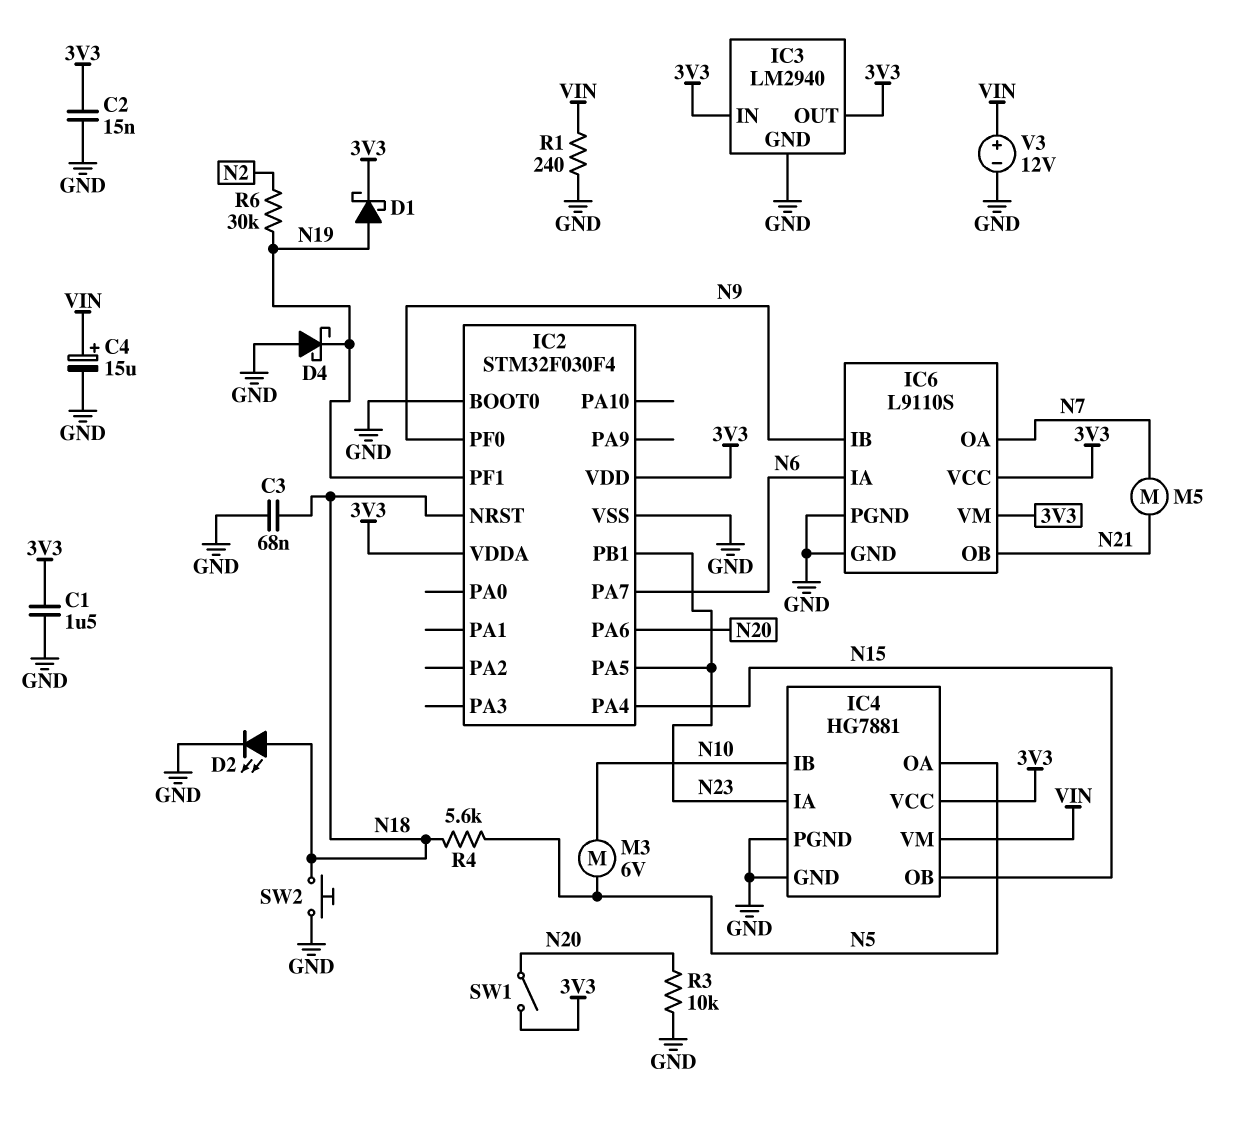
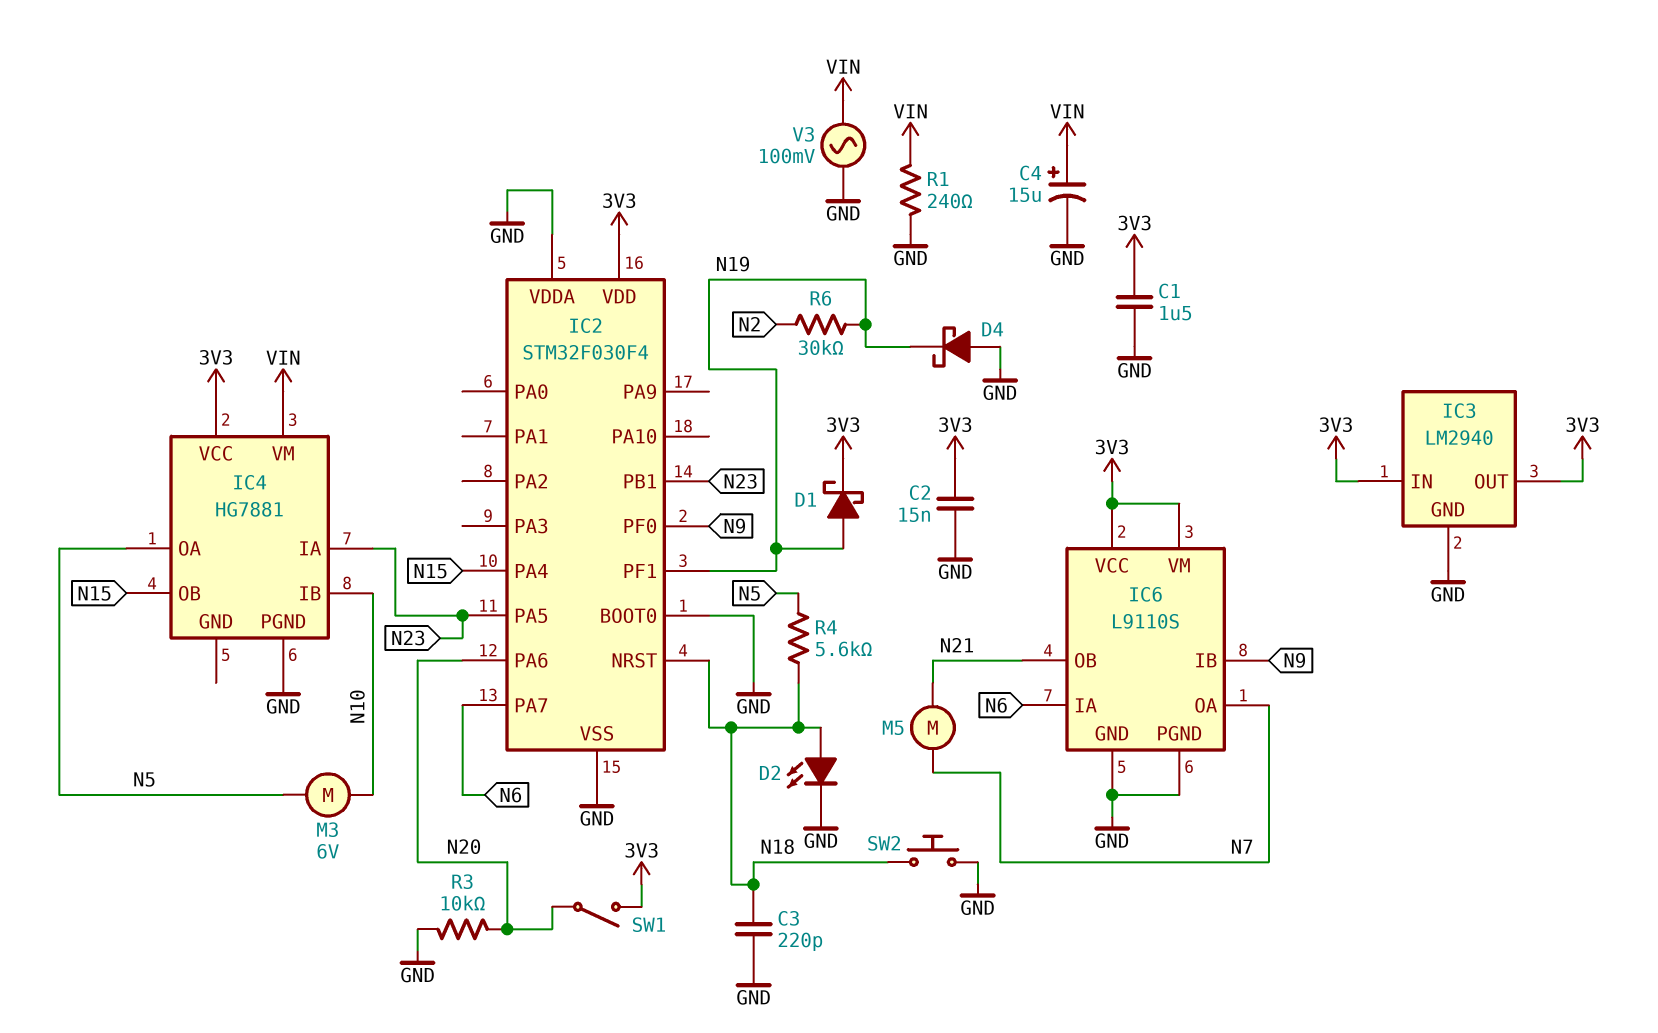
C3: 68nF (GND, N18) -> 220pF (GND, N18)
IC2 pin VDDA: 3V3 -> GND
IC4 pin GND: GND -> none
V3: 12V (plus VIN, minus GND) -> AC 100mV (GND, VIN)

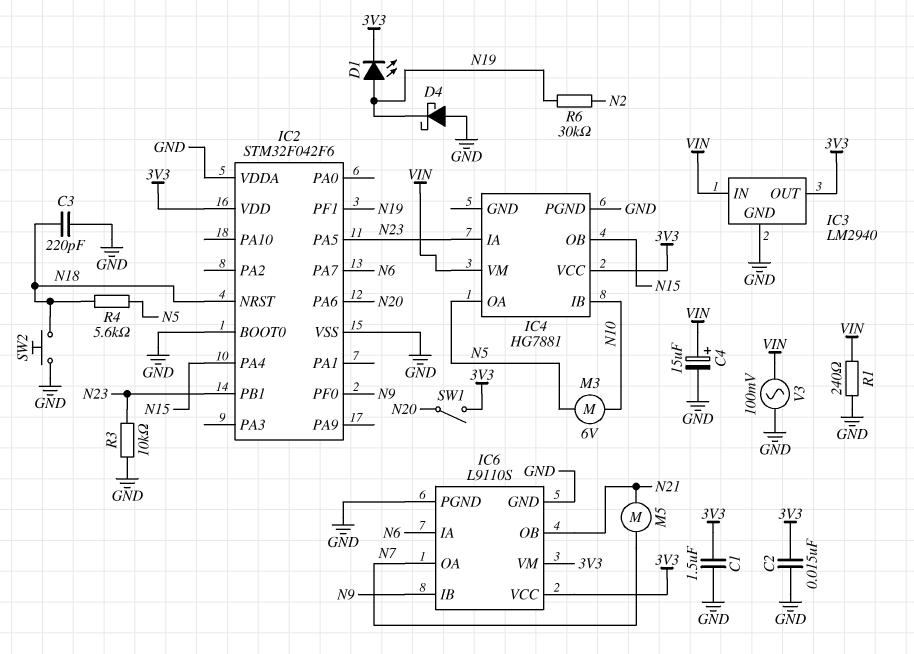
D1: schottky (A N19, K 3V3) -> LED (A N19, K 3V3)
D2: LED (A N18, K GND) -> none
IC2: STM32F030F4 -> STM32F042F6
IC3 pin IN: 3V3 -> VIN
R3: 10k (GND, N20) -> 10k (GND, N23)

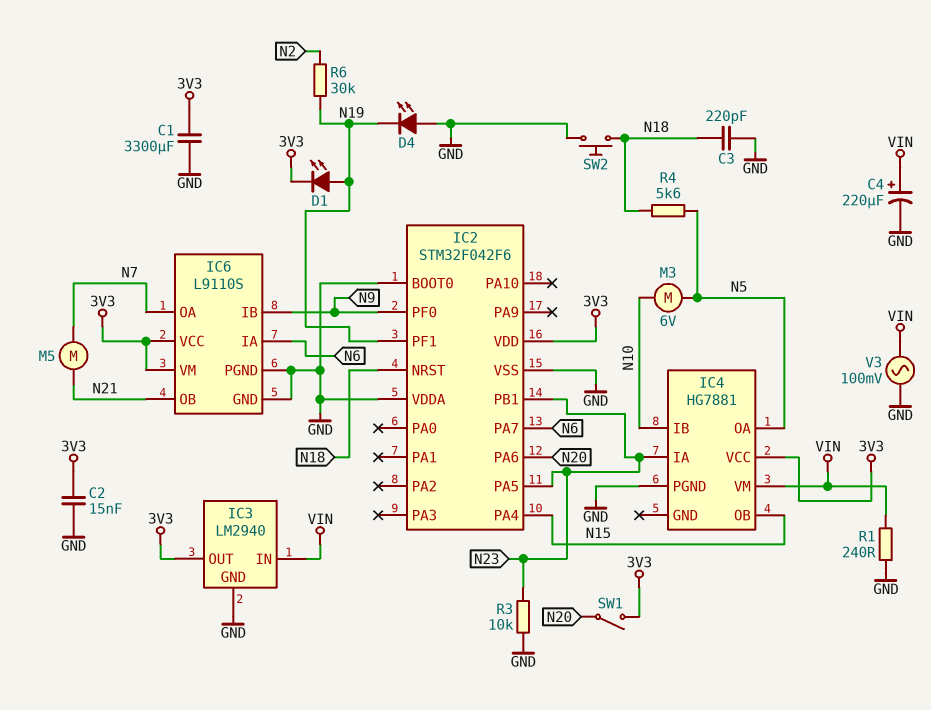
C1: 1.5uF (3V3, GND) -> 3300uF (3V3, GND)
C4: 15uF (plus VIN, minus GND) -> 220uF (plus VIN, minus GND)
D4: schottky (A GND, K N19) -> LED (A GND, K N19)

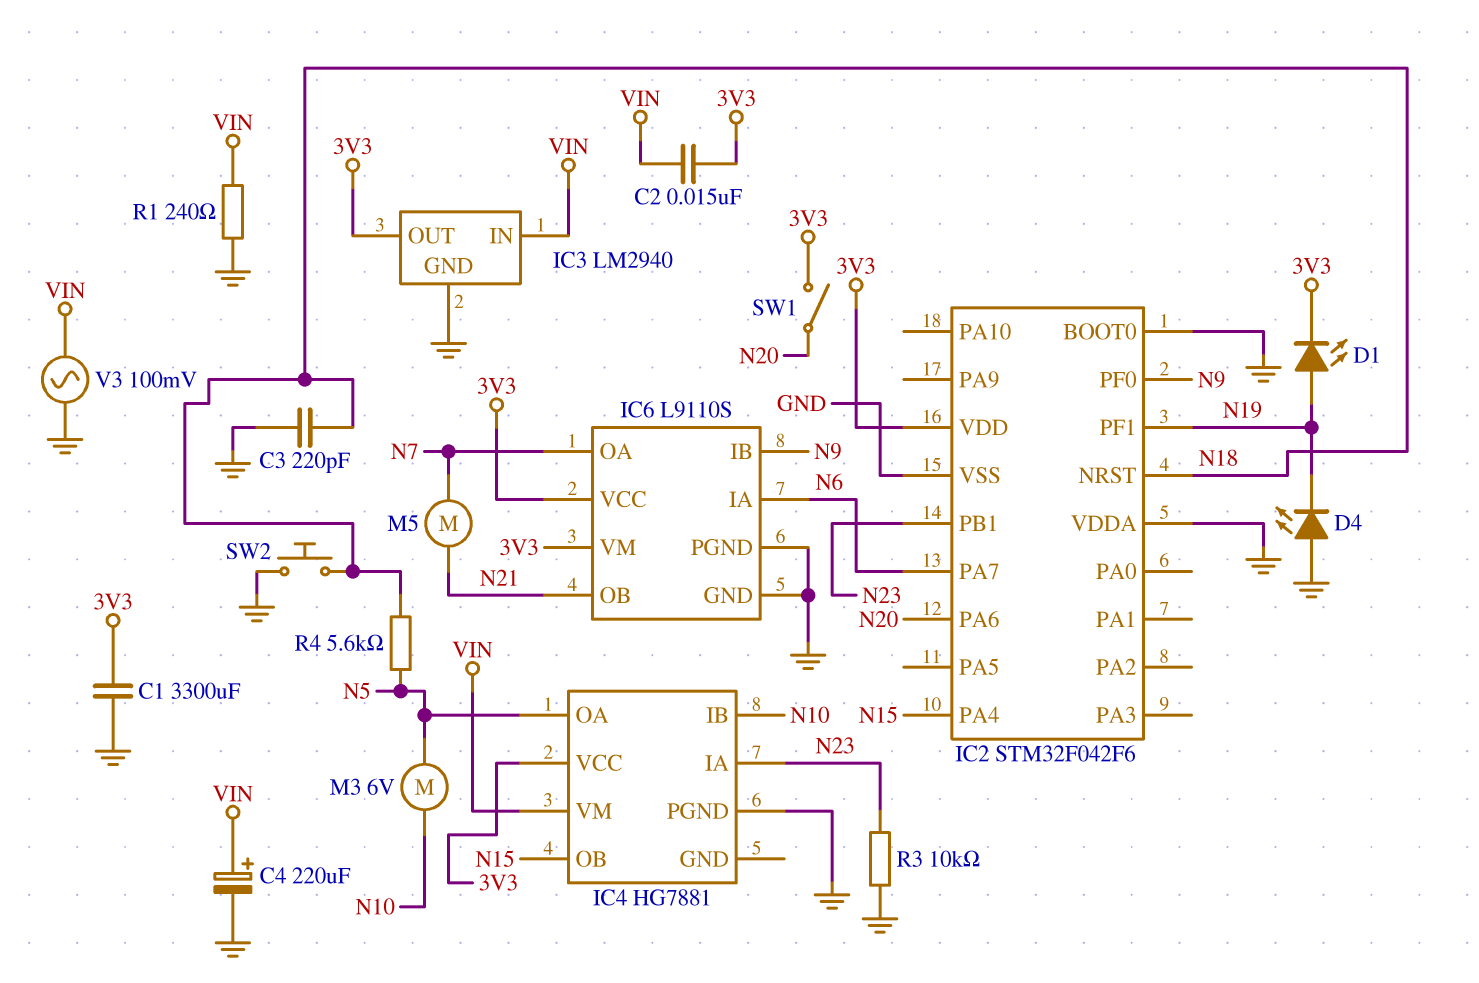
C2: 15nF (3V3, GND) -> 15nF (3V3, VIN)
IC2 pin PA5: N23 -> none
R6: 30k (N2, N19) -> none

